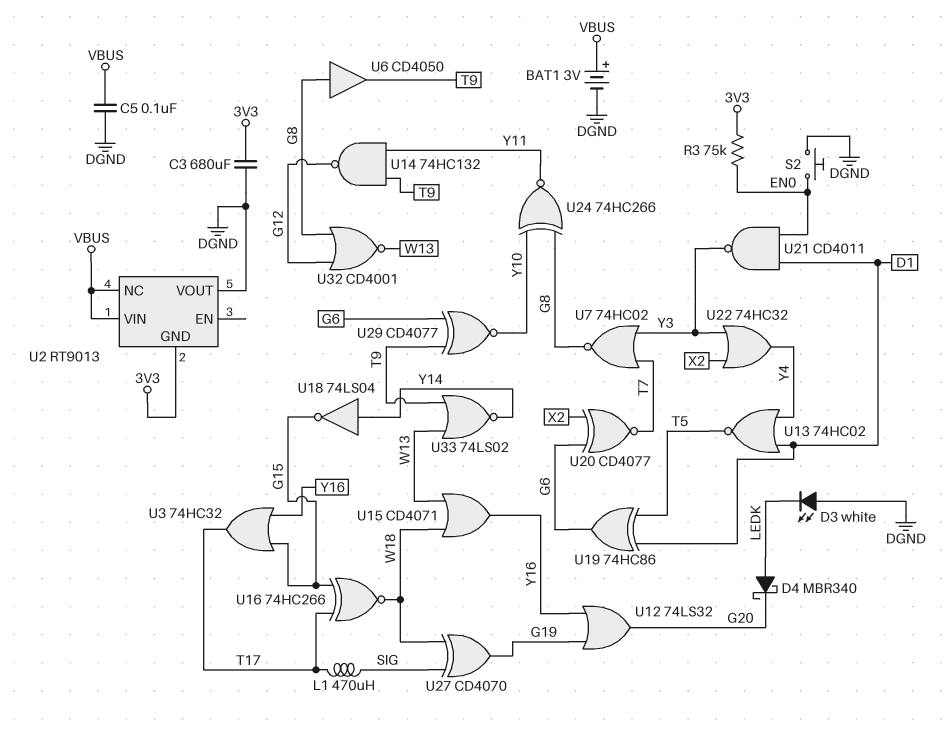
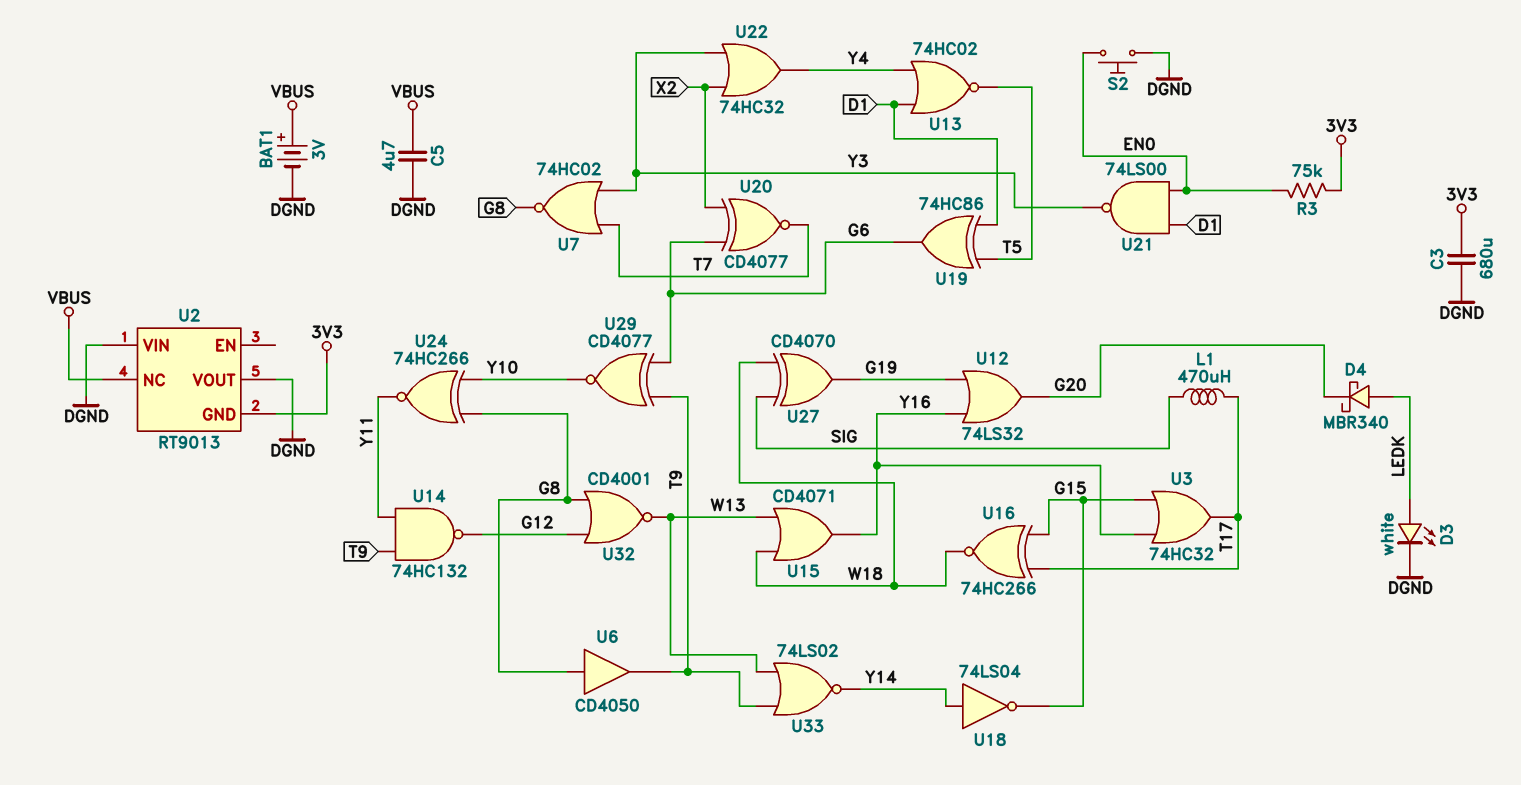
C5: 100nF (DGND, VBUS) -> 4.7uF (DGND, VBUS)
D3: LED white (A DGND, K LEDK) -> LED white (A LEDK, K DGND)
U2 pin VIN: VBUS -> DGND
U21: NAND CD4011 (in D1, in EN0, out Y3) -> NAND 74LS00 (in D1, in EN0, out Y3)

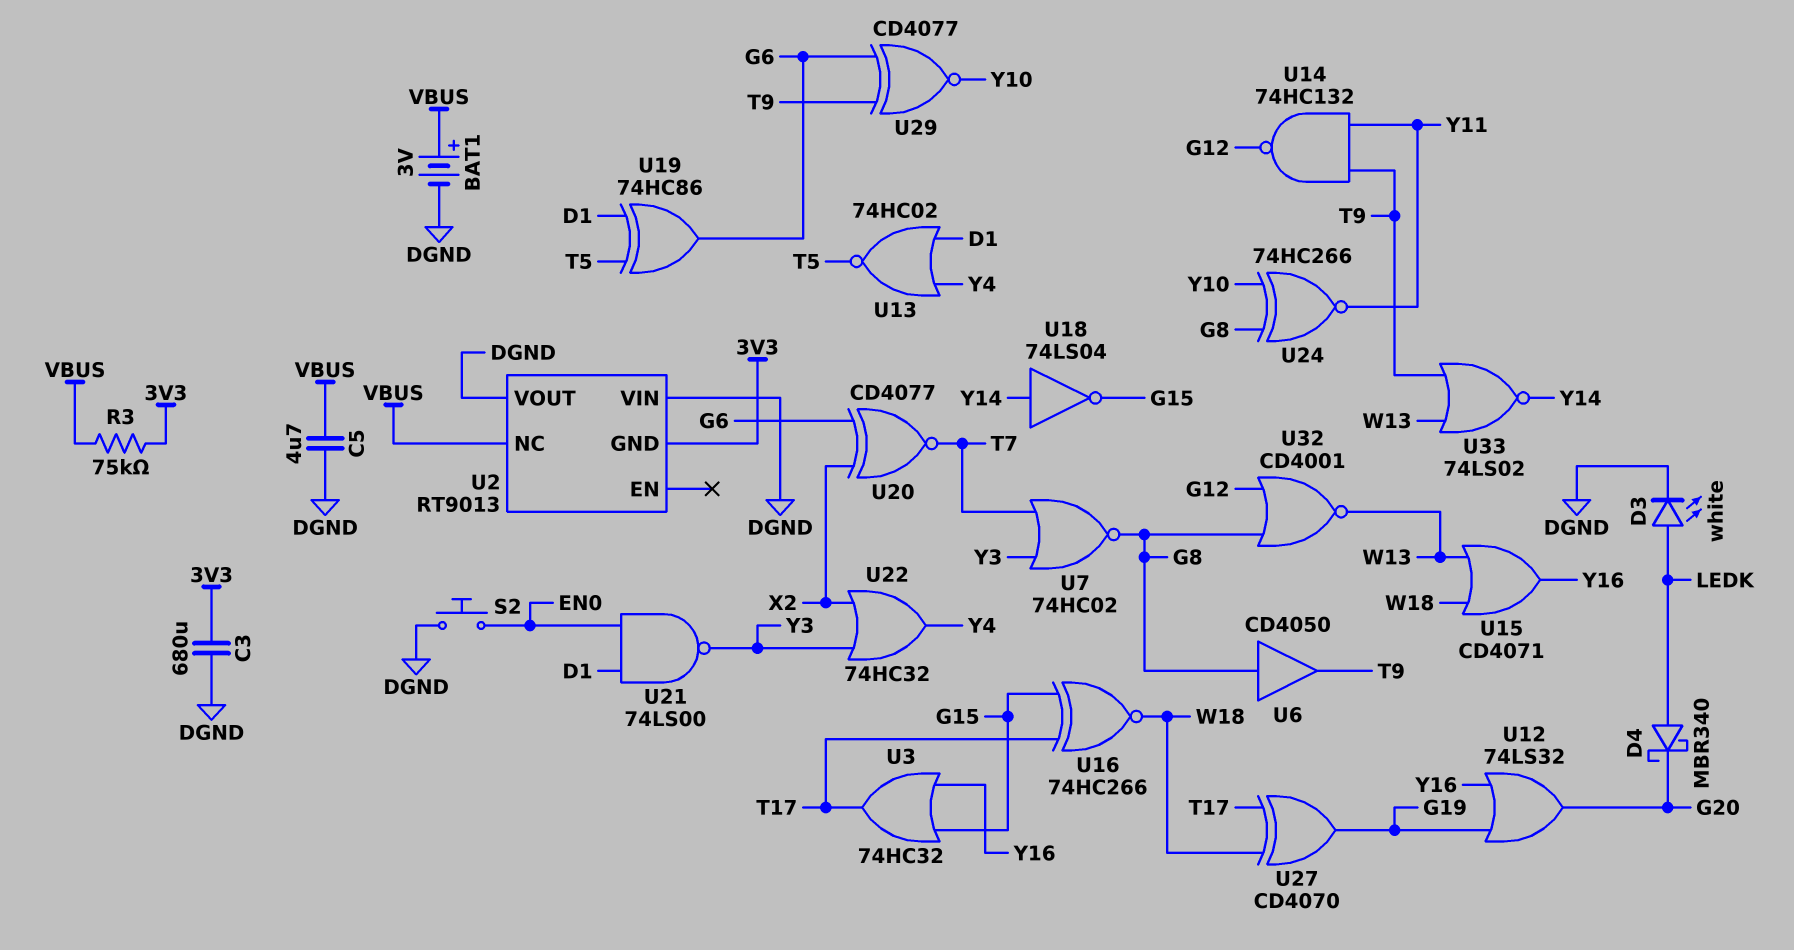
L1: 470uH (SIG, T17) -> none
R3: 75k (3V3, EN0) -> 75k (3V3, VBUS)
U27: XOR CD4070 (in SIG, in W18, out G19) -> XOR CD4070 (in T17, in W18, out G19)

